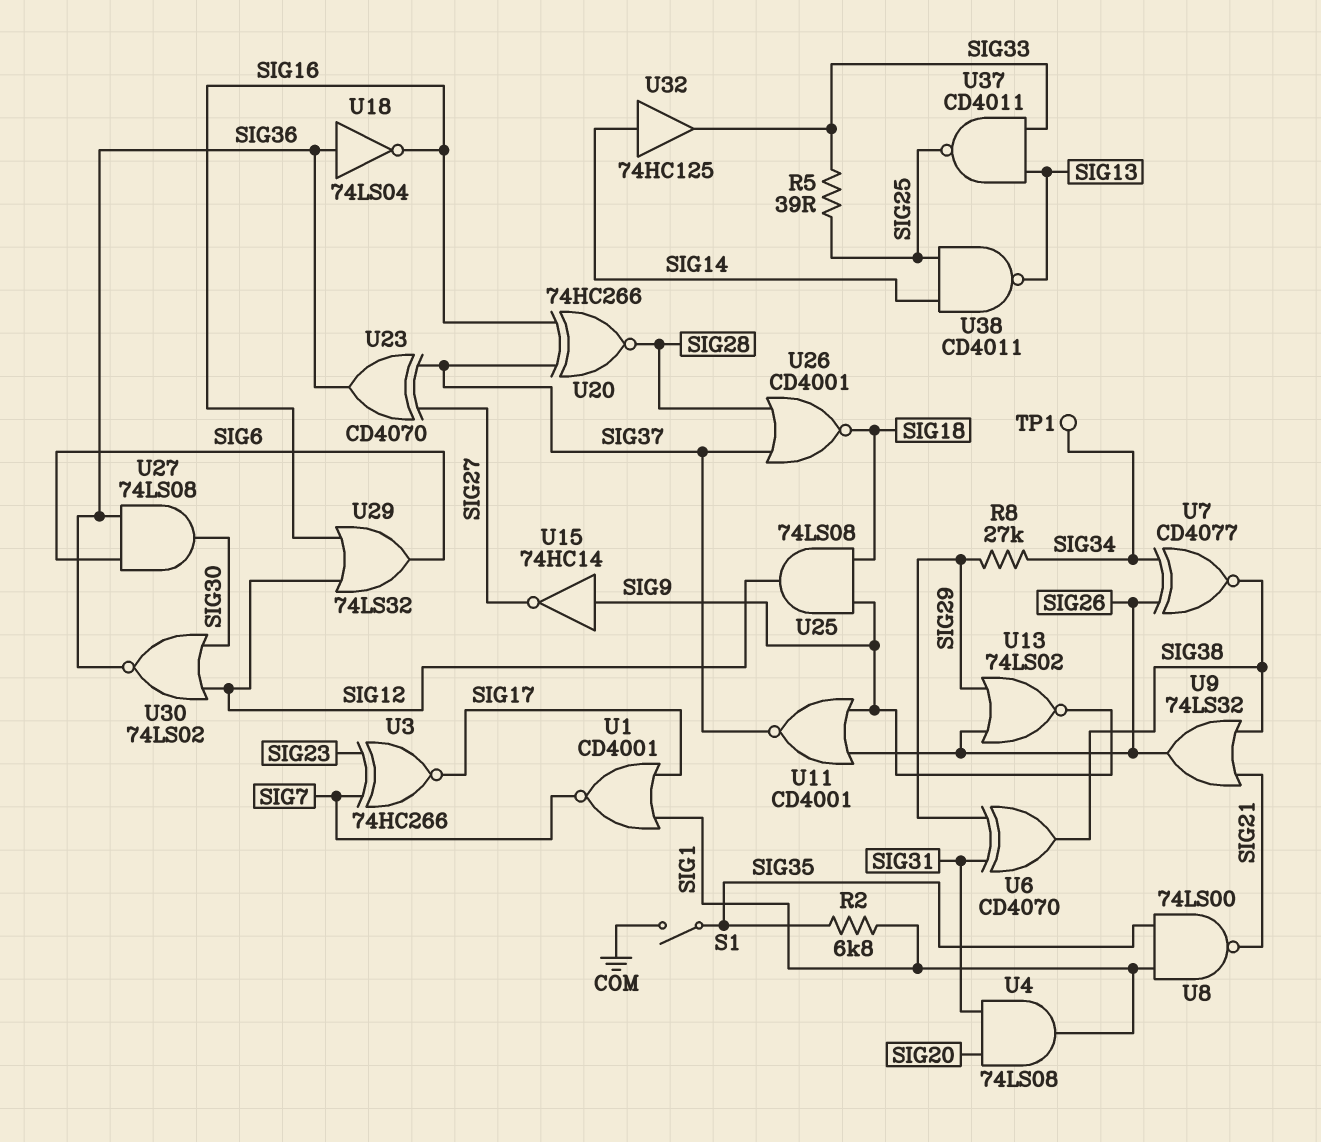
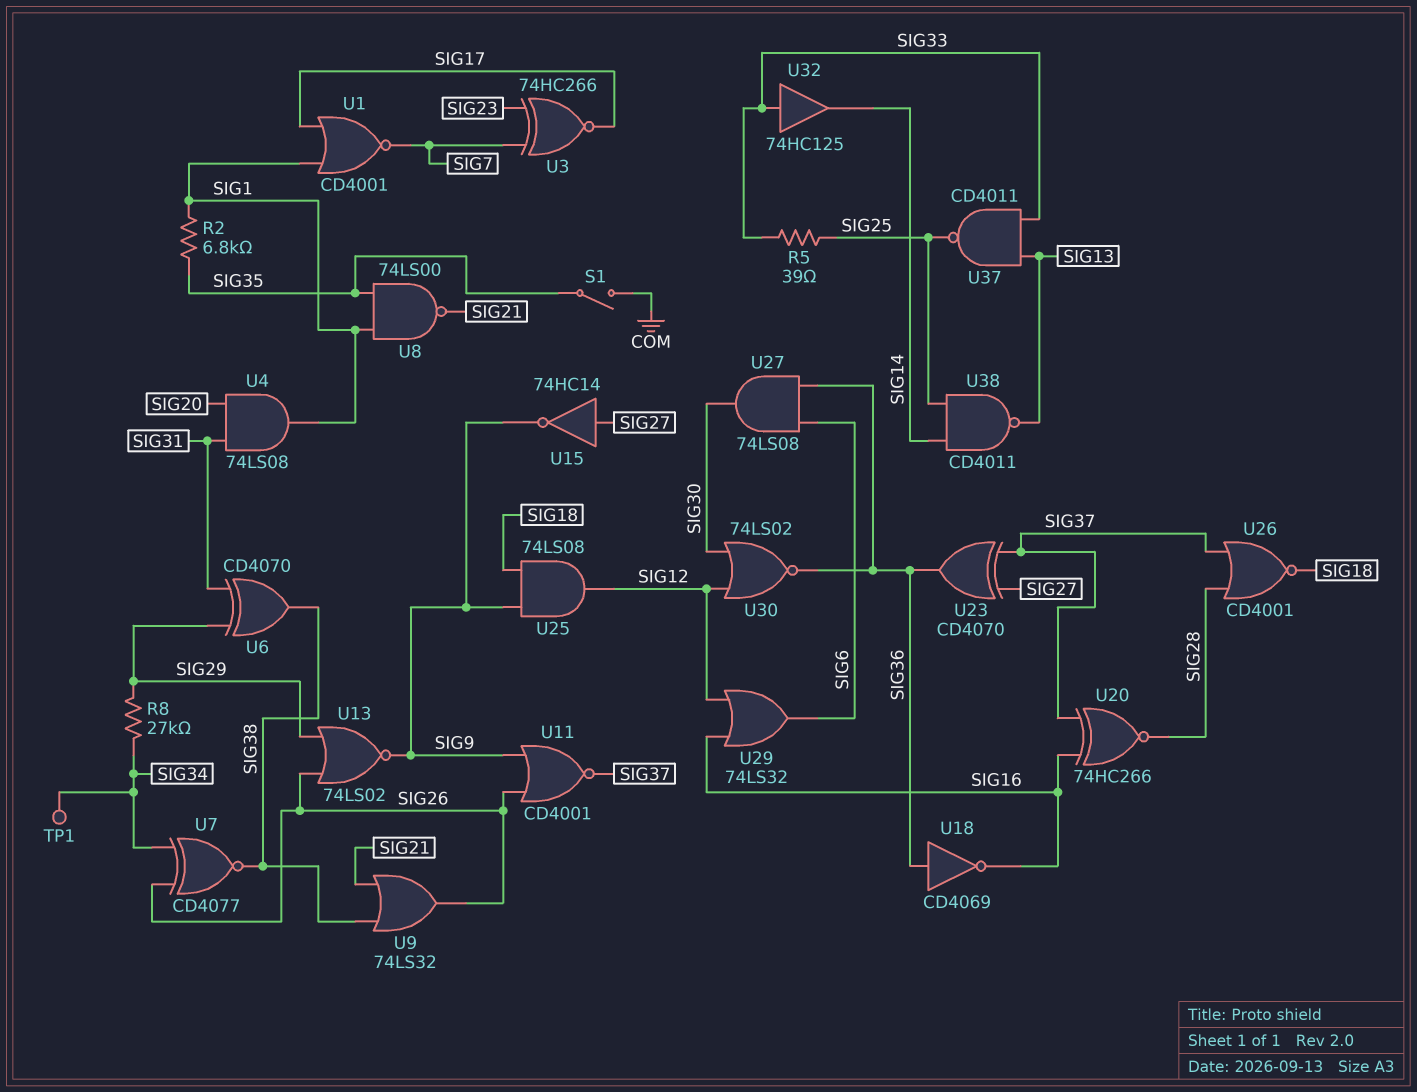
U15: NOT 74HC14 (in SIG9, out SIG27) -> NOT 74HC14 (in SIG27, out SIG9)
U18: NOT 74LS04 (in SIG36, out SIG16) -> NOT CD4069 (in SIG36, out SIG16)
U32: buffer 74HC125 (in SIG14, out SIG33) -> buffer 74HC125 (in SIG33, out SIG14)

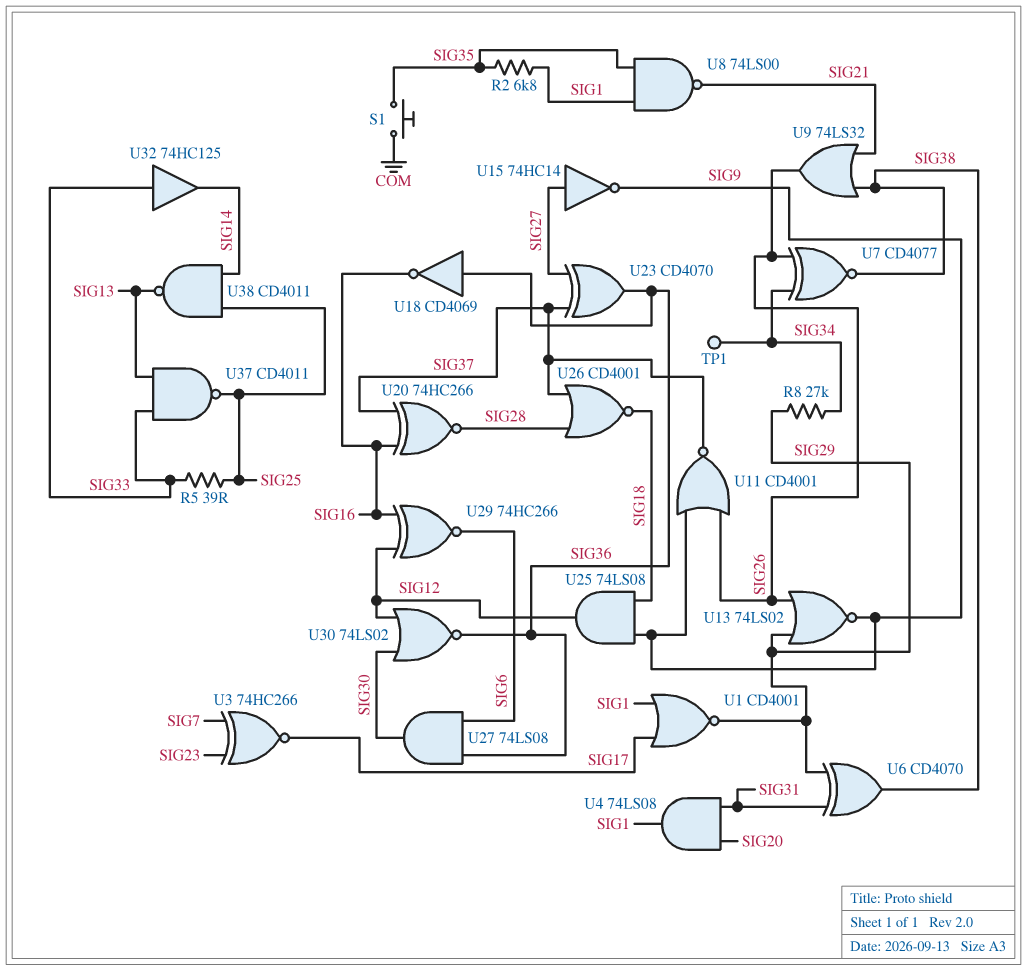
S1: switch (COM, SIG35) -> button (COM, SIG35)
U1: NOR CD4001 (in SIG1, in SIG17, out SIG7) -> NOR CD4001 (in SIG1, in SIG17, out SIG29)
U29: OR 74LS32 (in SIG12, in SIG16, out SIG6) -> XNOR 74HC266 (in SIG12, in SIG16, out SIG6)

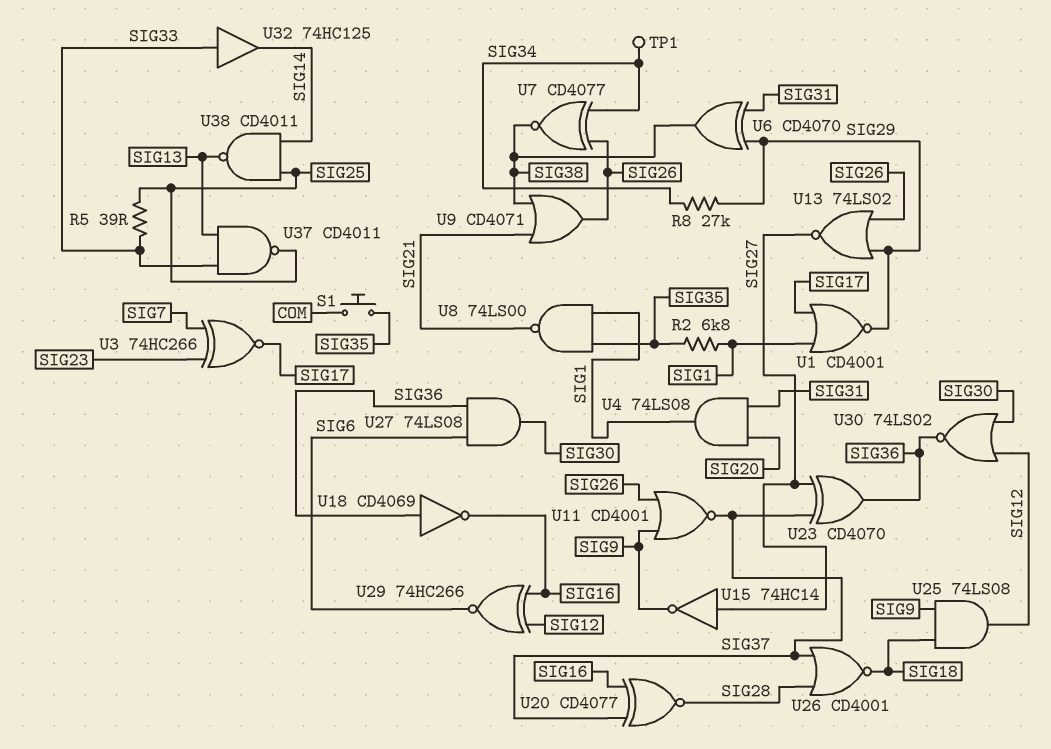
U9: OR 74LS32 (in SIG21, in SIG38, out SIG26) -> OR CD4071 (in SIG21, in SIG38, out SIG26)
U13: NOR 74LS02 (in SIG26, in SIG29, out SIG9) -> NOR 74LS02 (in SIG26, in SIG29, out SIG27)
U20: XNOR 74HC266 (in SIG16, in SIG37, out SIG28) -> XNOR CD4077 (in SIG16, in SIG37, out SIG28)

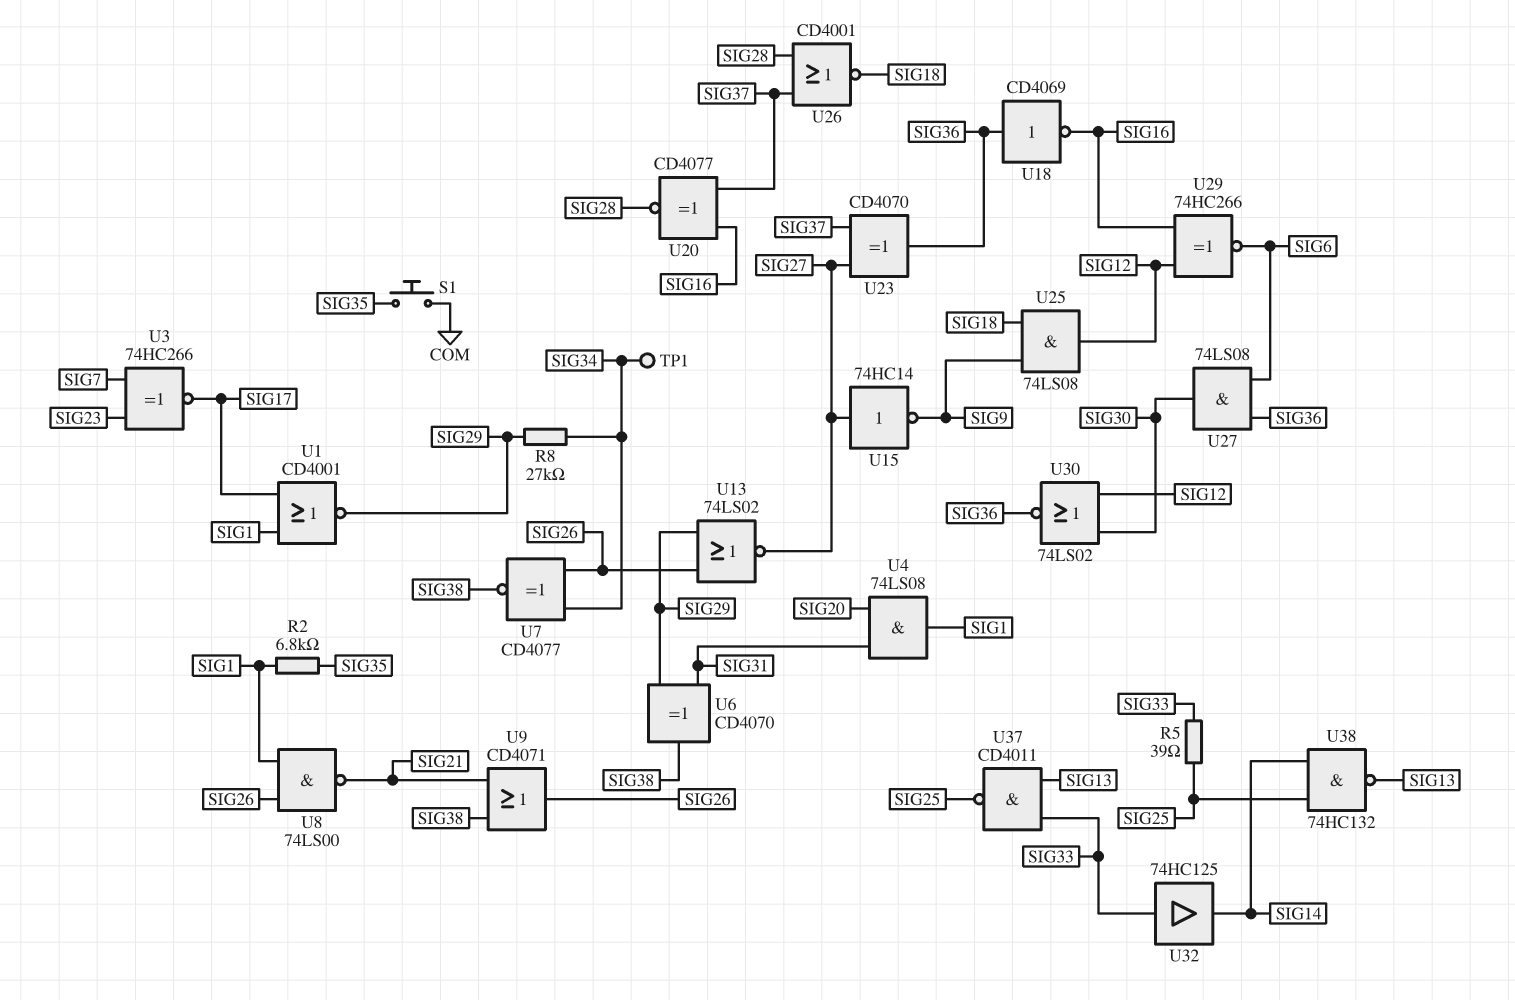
U8: NAND 74LS00 (in SIG1, in SIG35, out SIG21) -> NAND 74LS00 (in SIG1, in SIG26, out SIG21)
U11: NOR CD4001 (in SIG9, in SIG26, out SIG37) -> none
U38: NAND CD4011 (in SIG14, in SIG25, out SIG13) -> NAND 74HC132 (in SIG14, in SIG25, out SIG13)

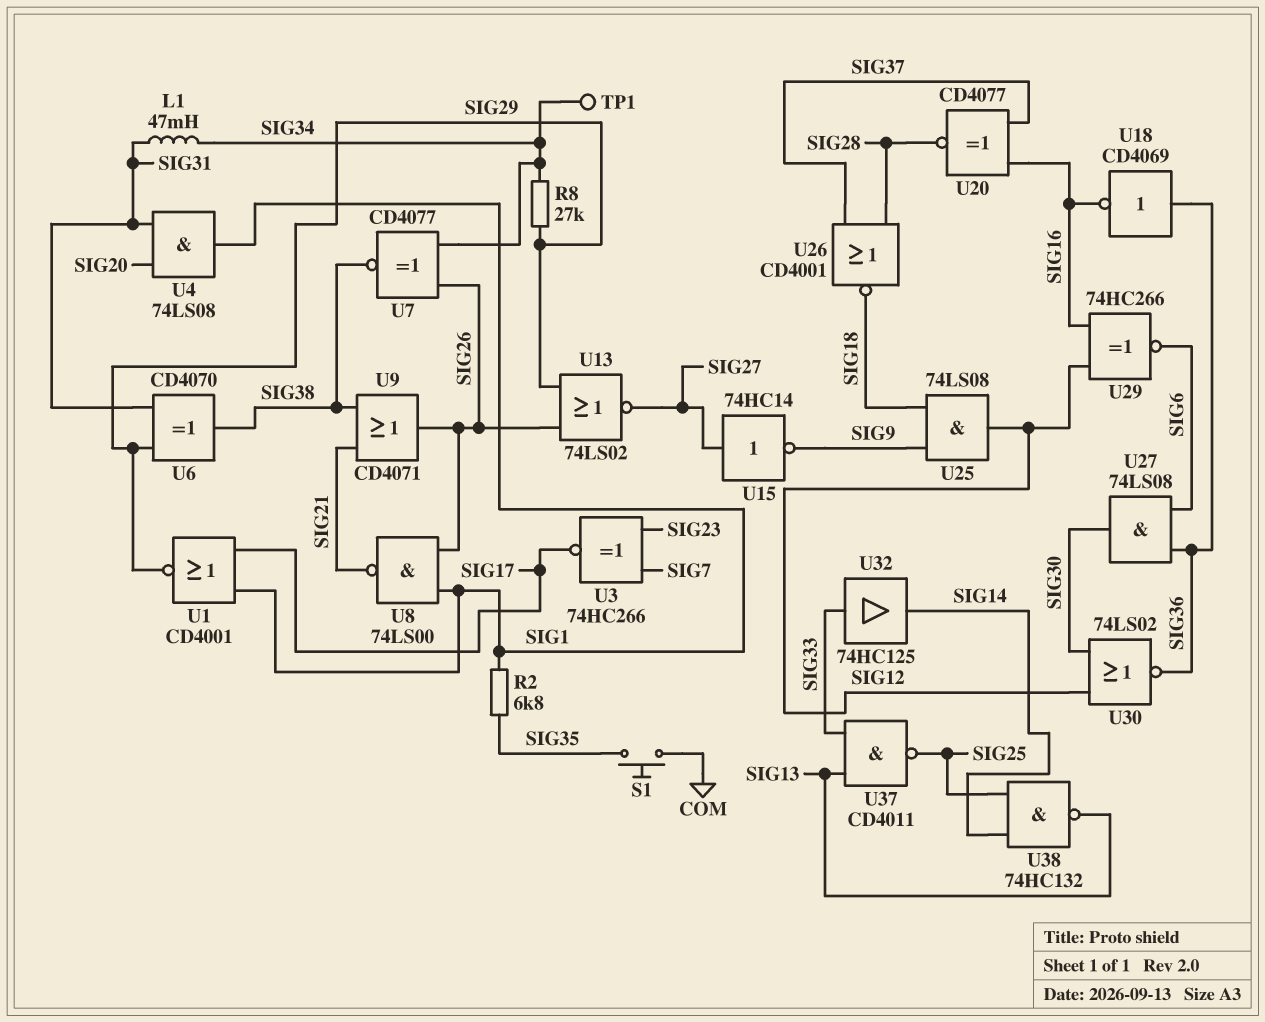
L1: none -> 47mH (SIG31, SIG34)
R5: 39 (SIG25, SIG33) -> none
U23: XOR CD4070 (in SIG27, in SIG37, out SIG36) -> none

